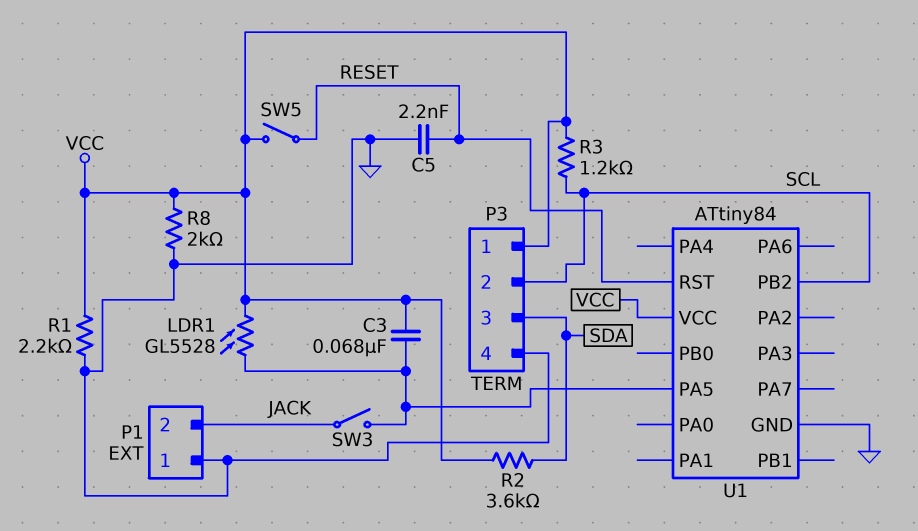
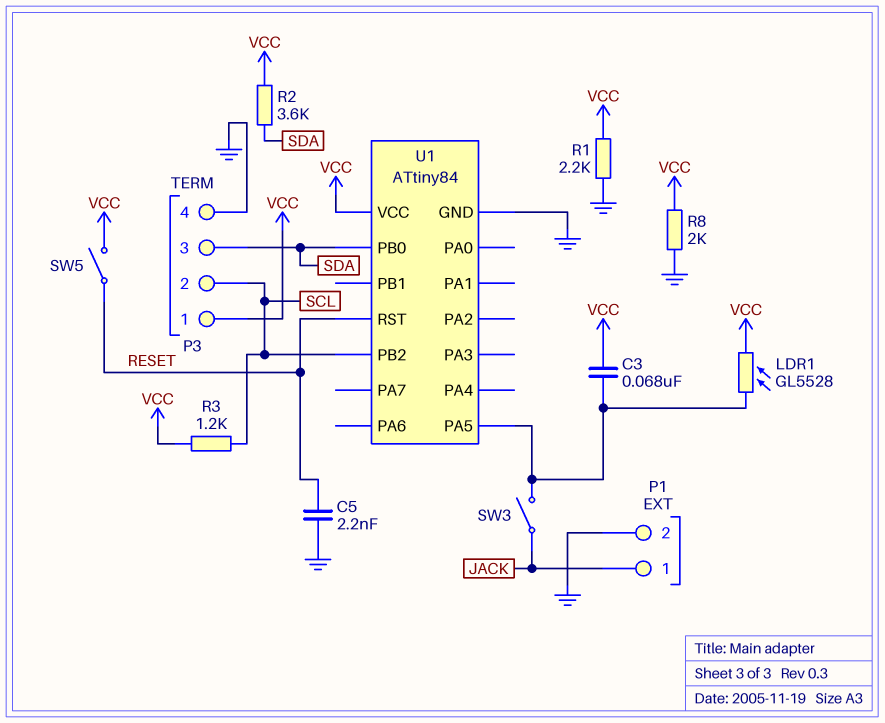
P1 pin 1: GND -> JACK
P1 pin 2: JACK -> GND
U1 pin PB0: none -> SDA

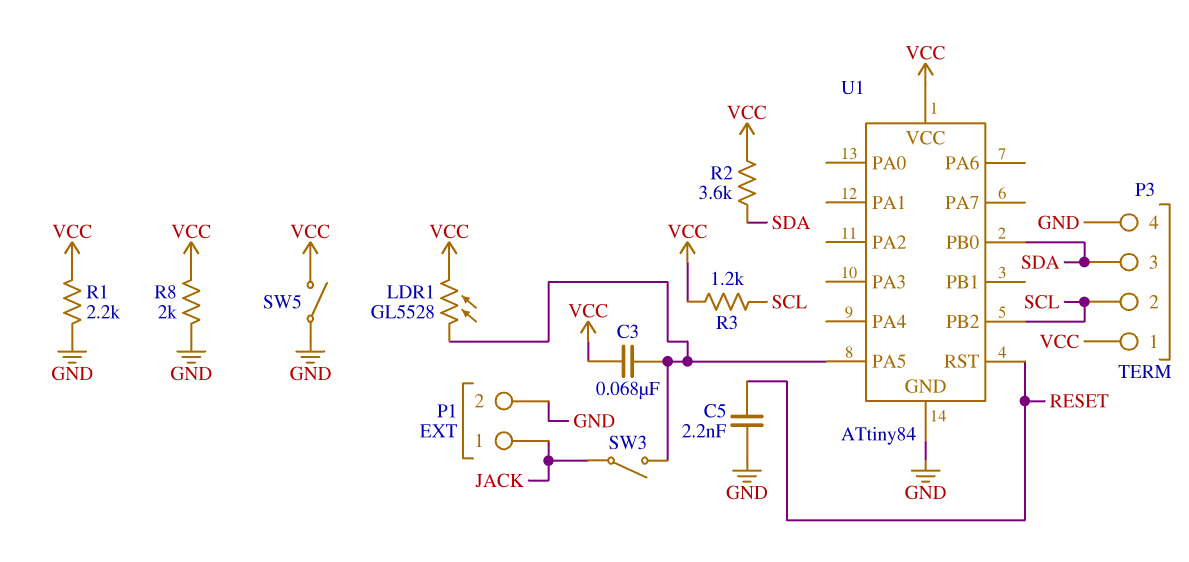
SW5: switch (RESET, VCC) -> switch (GND, VCC)

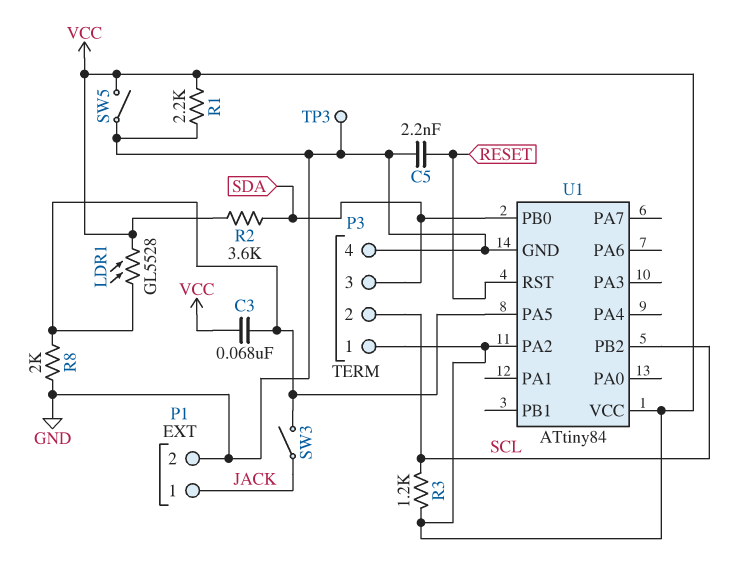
R8: 2k (GND, VCC) -> 2k (GND, U1/PA5)
TP3: none -> test point (GND)
U1 pin PA2: none -> VCC

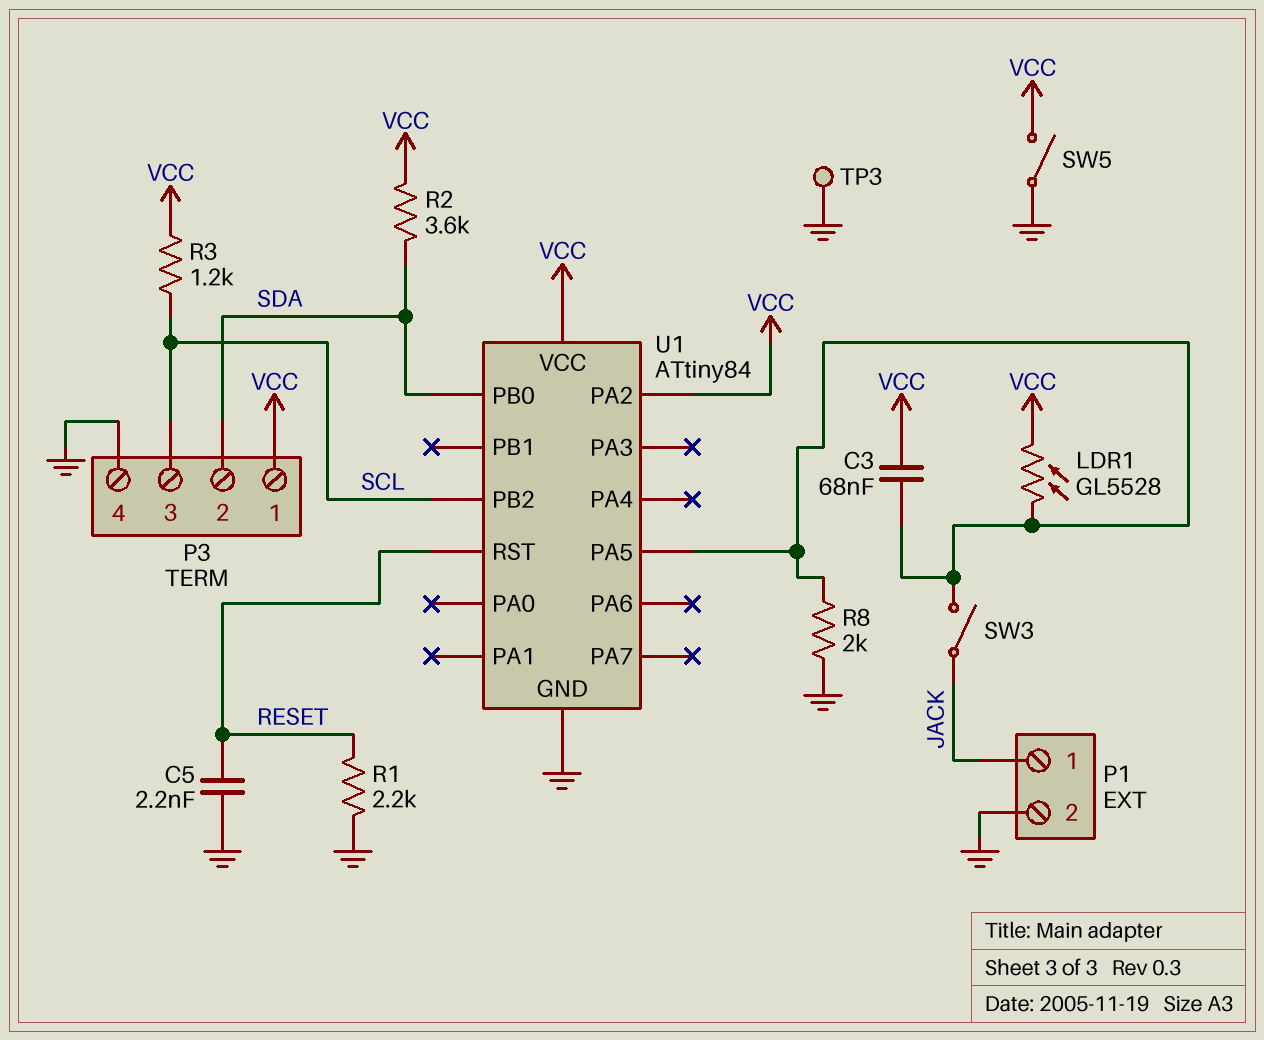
P3 pin 2: SCL -> SDA
P3 pin 3: SDA -> SCL
R1: 2.2k (GND, VCC) -> 2.2k (GND, RESET)

